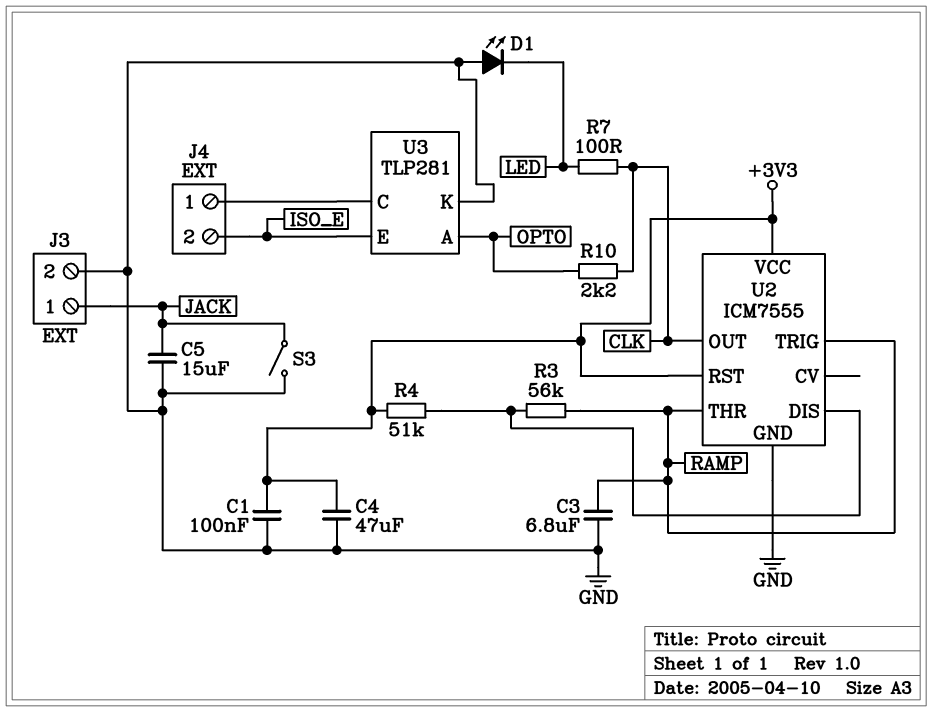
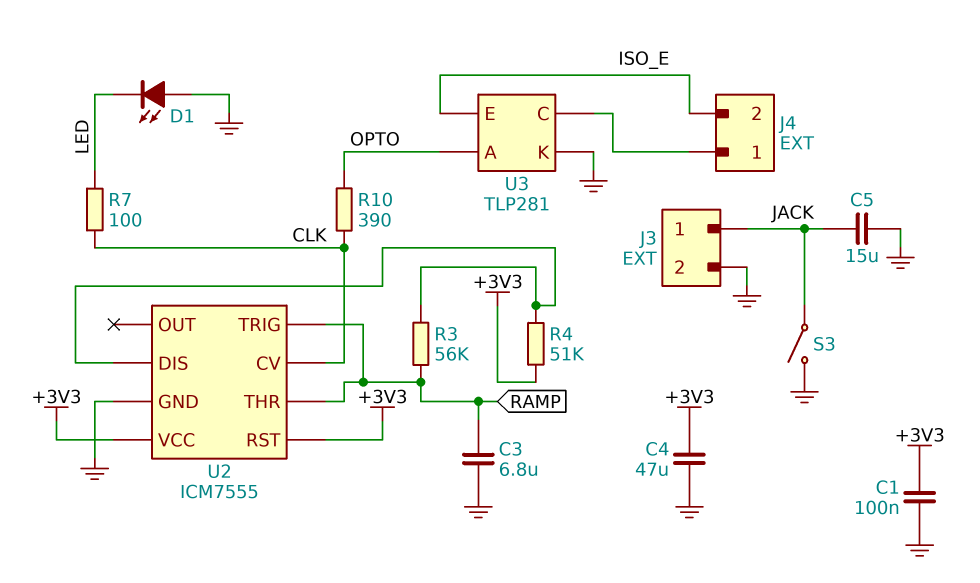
R10: 2.2k (CLK, OPTO) -> 390 (CLK, OPTO)
U2 pin CV: none -> CLK
U2 pin OUT: CLK -> none

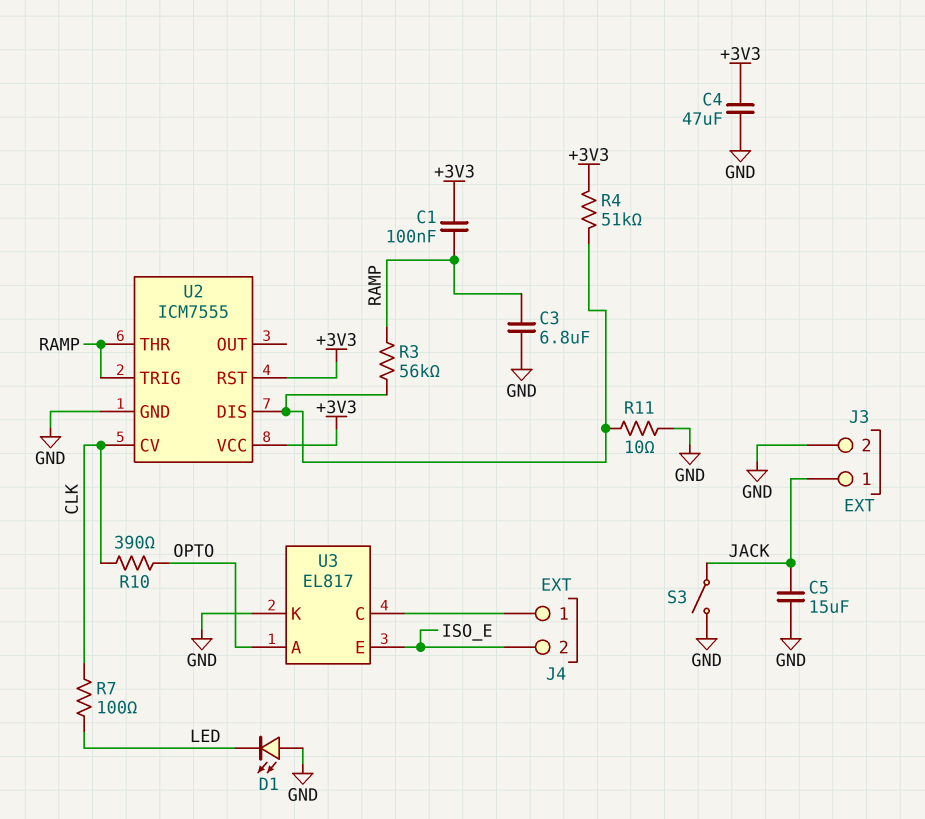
C1: 100nF (+3V3, GND) -> 100nF (+3V3, RAMP)
R11: none -> 10 (GND, U2/DIS)
U3: TLP281 -> EL817

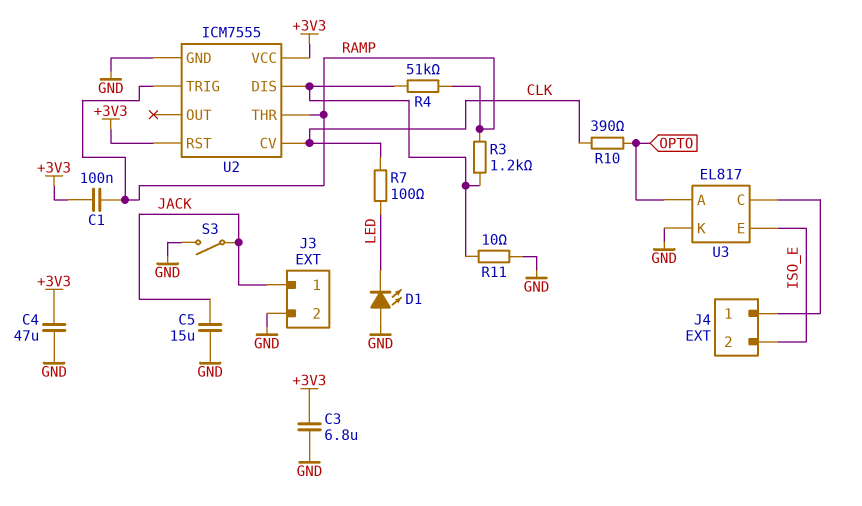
C3: 6.8uF (GND, RAMP) -> 6.8uF (+3V3, GND)
R3: 56k (RAMP, U2/DIS) -> 1.2k (RAMP, U2/DIS)
R4: 51k (+3V3, U2/DIS) -> 51k (RAMP, U2/DIS)

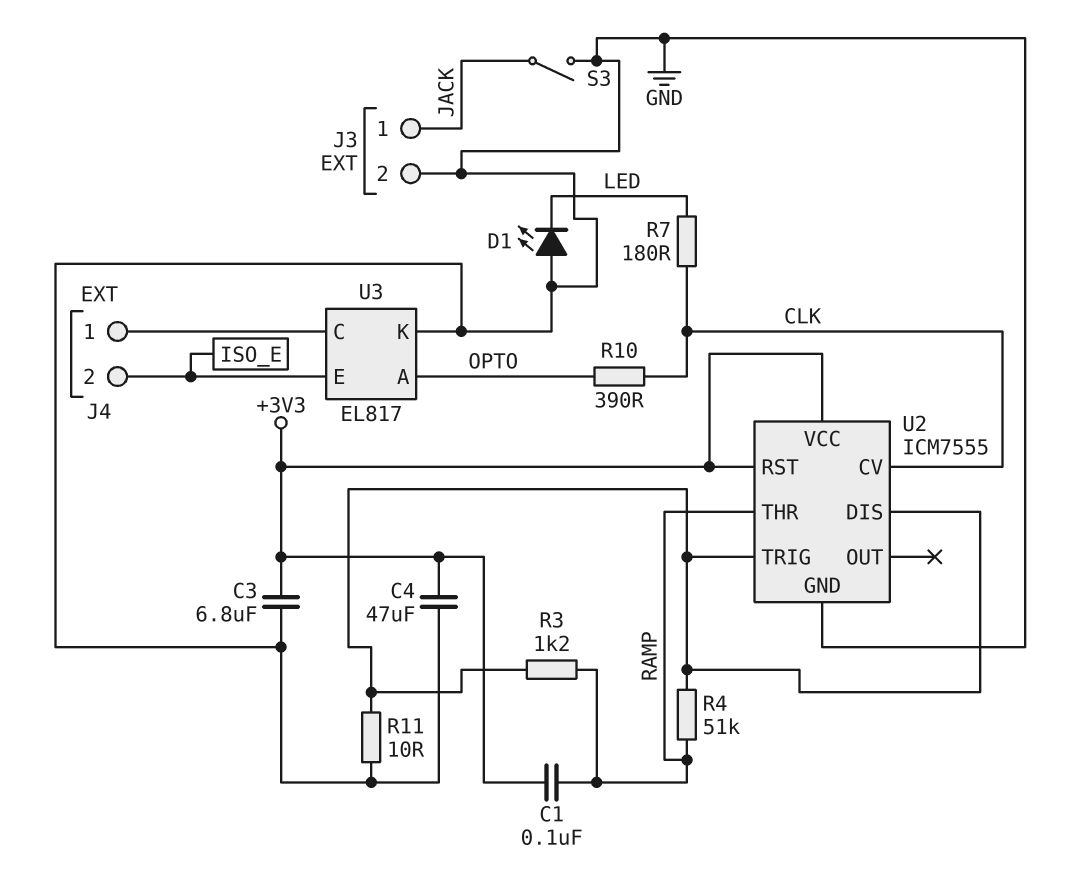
C5: 15uF (GND, JACK) -> none
R7: 100 (CLK, LED) -> 180 (CLK, LED)
U2 pin TRIG: RAMP -> U2/DIS

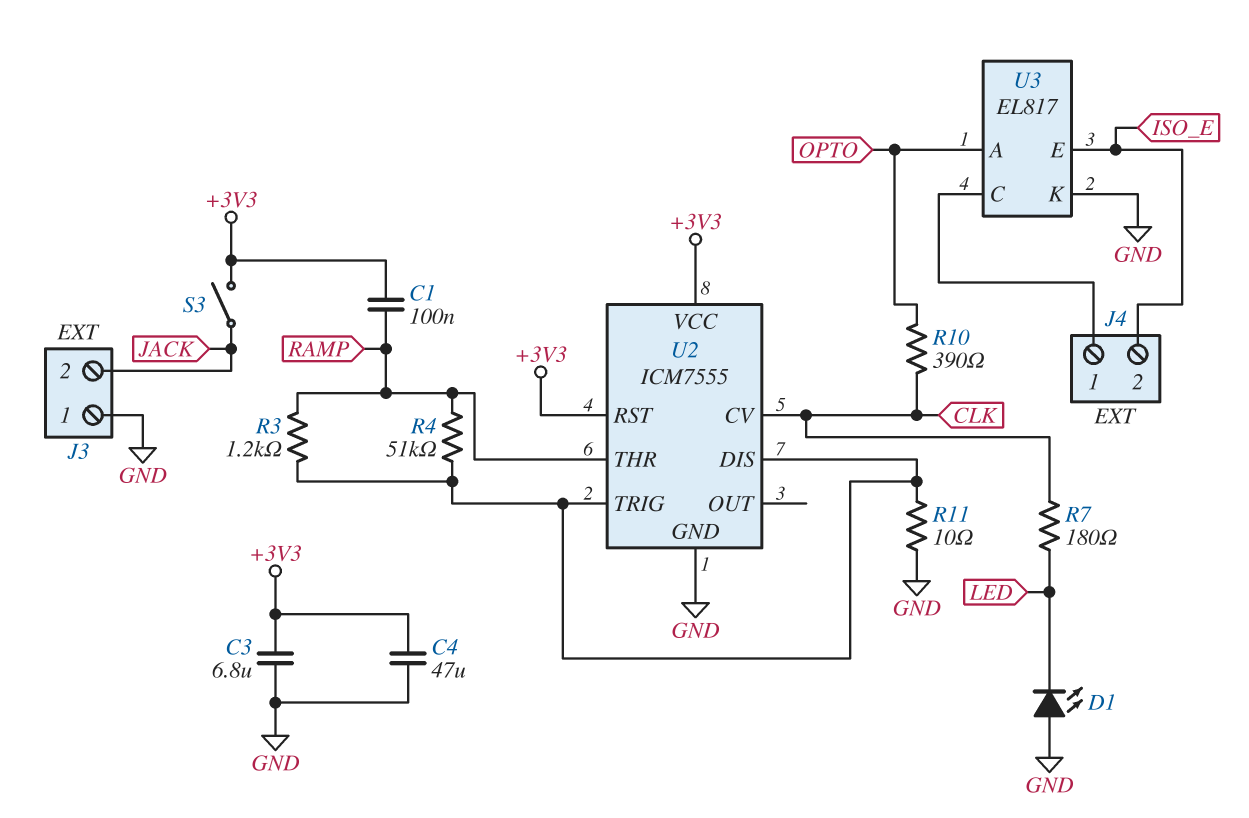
J3 pin 1: JACK -> GND
J3 pin 2: GND -> JACK
S3: switch (GND, JACK) -> switch (+3V3, JACK)

